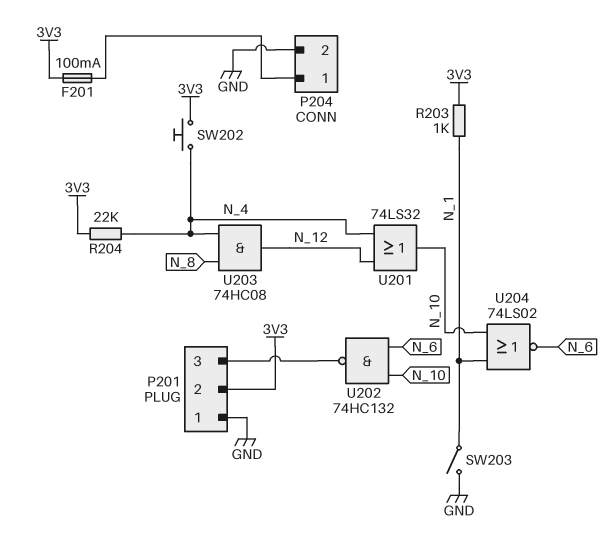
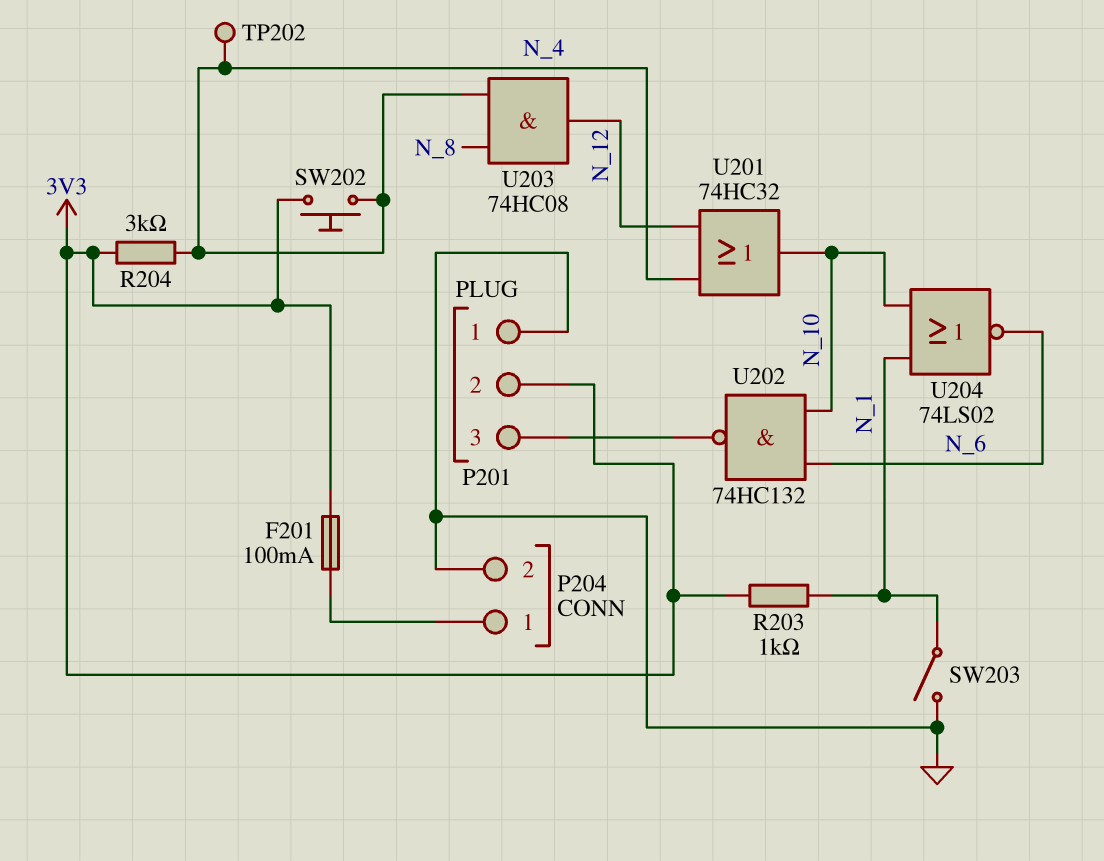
R204: 22k (3V3, N_4) -> 3k (3V3, N_4)
TP202: none -> test point (N_4)
U201: OR 74LS32 (in N_4, in N_12, out N_10) -> OR 74HC32 (in N_4, in N_12, out N_10)

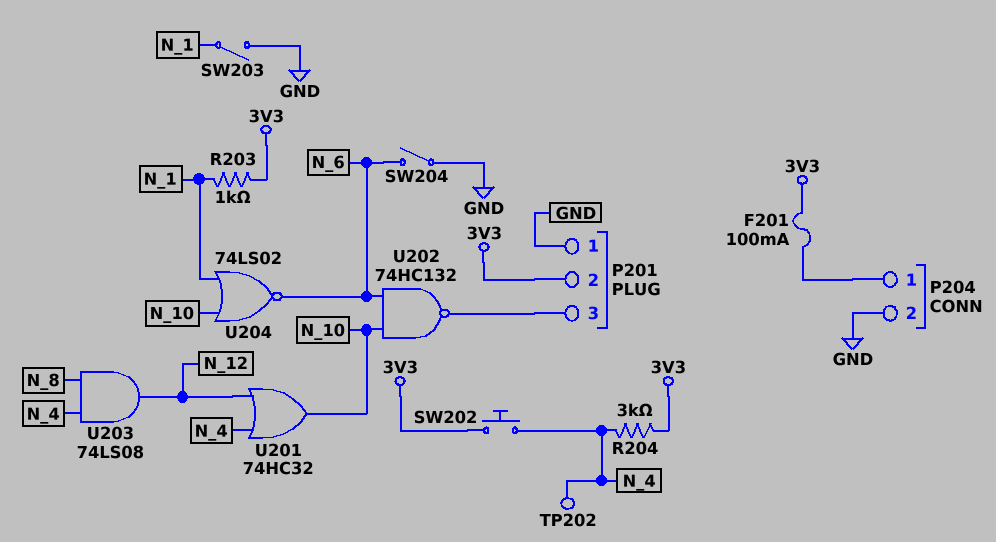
SW204: none -> switch (GND, N_6)
U203: AND 74HC08 (in N_4, in N_8, out N_12) -> AND 74LS08 (in N_4, in N_8, out N_12)

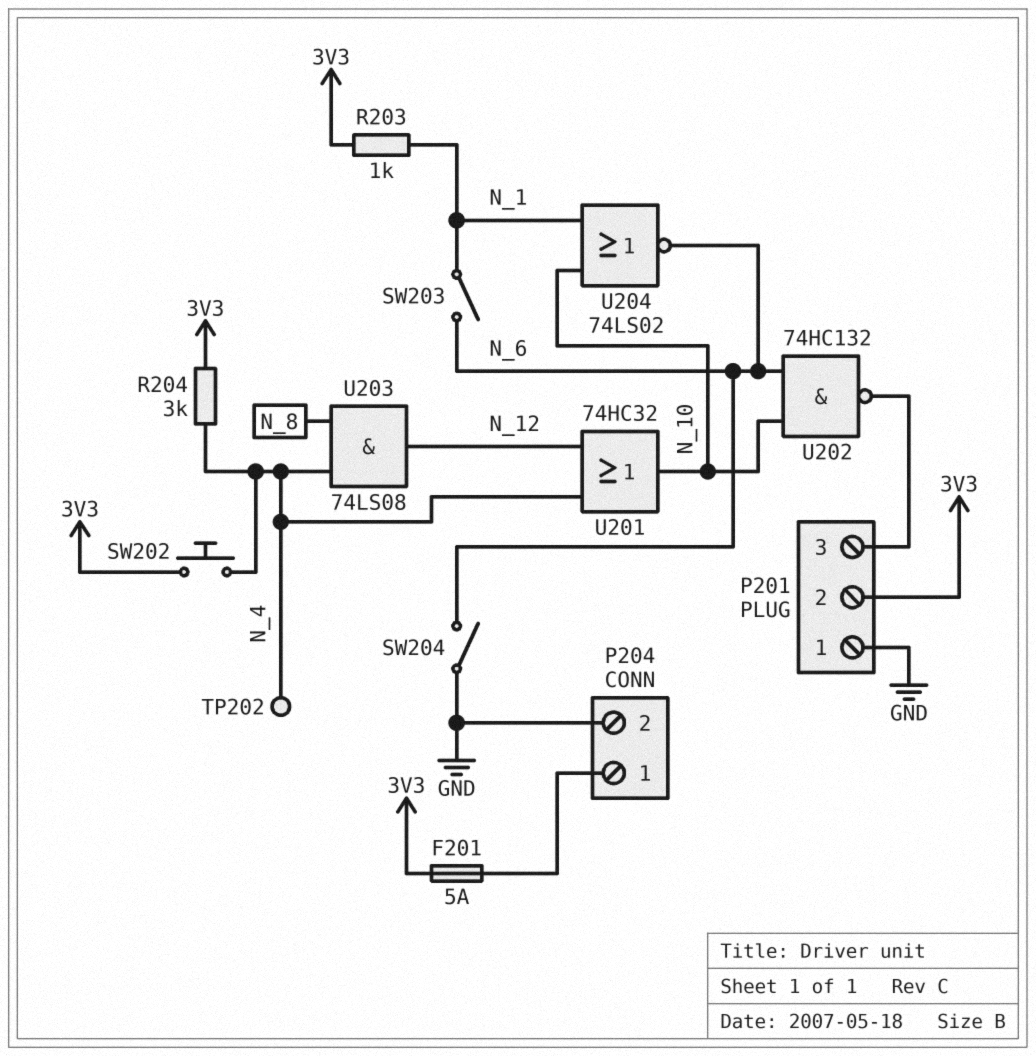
F201: 100mA (3V3, P204/1) -> 5A (3V3, P204/1)
SW203: switch (GND, N_1) -> switch (N_1, N_6)

